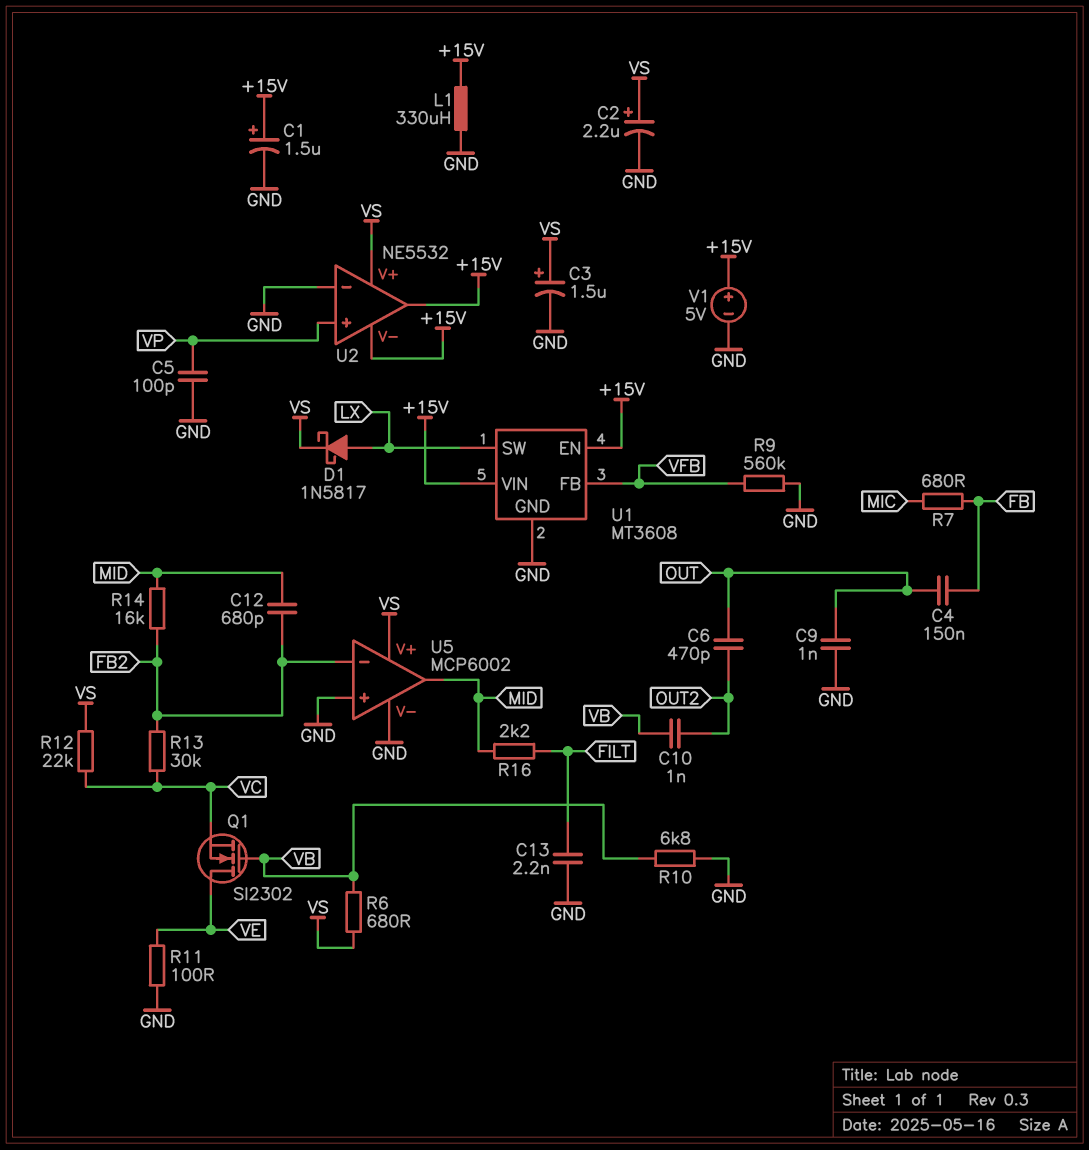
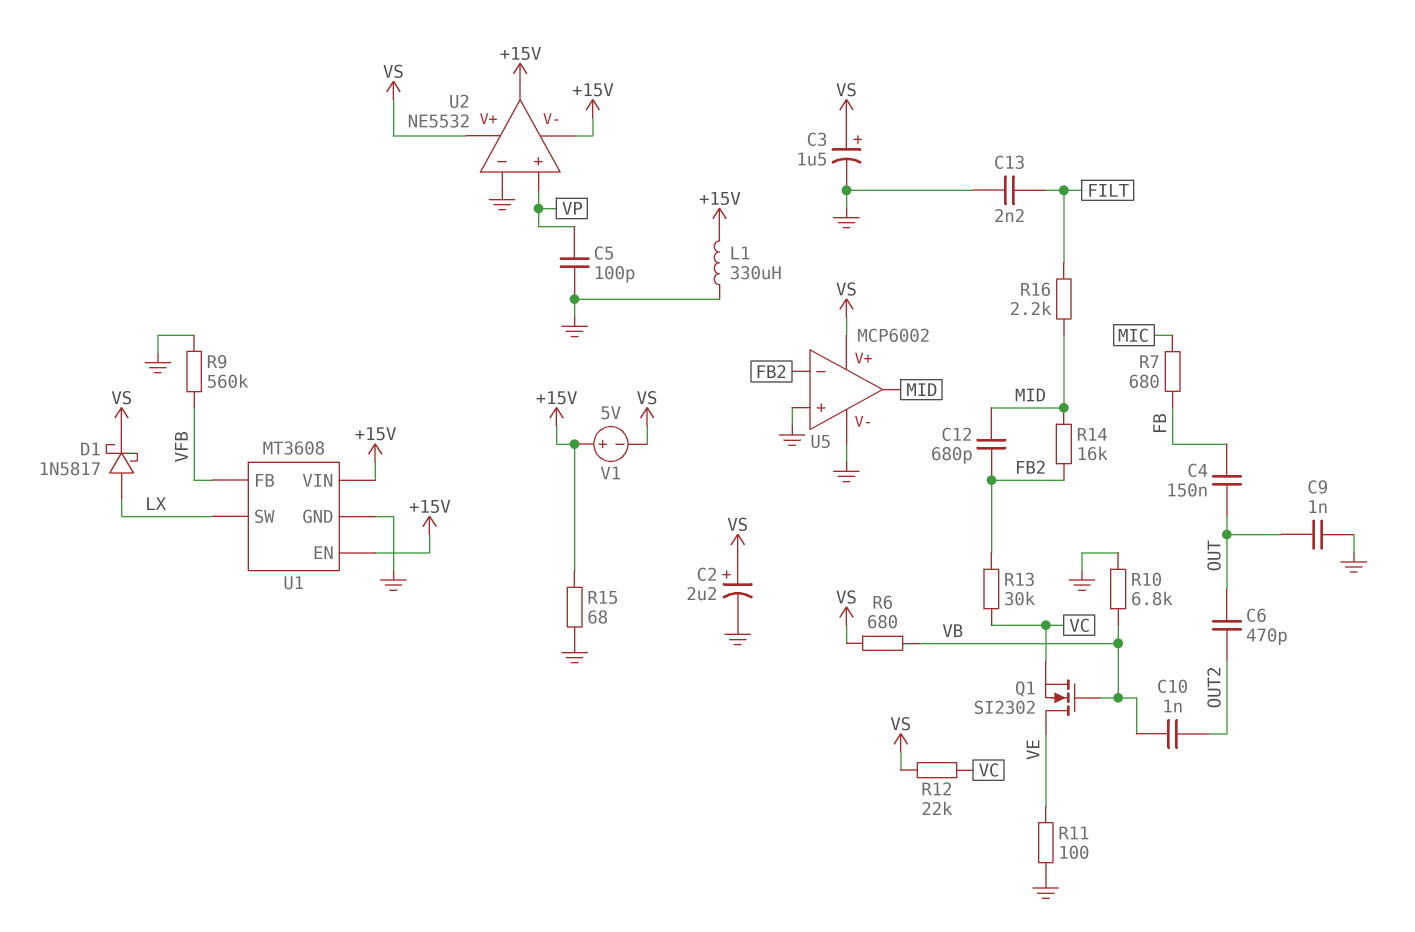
C1: 1.5uF (plus +15V, minus GND) -> none
R15: none -> 68 (+15V, GND)
V1: 5V (plus +15V, minus GND) -> 5V (plus +15V, minus VS)

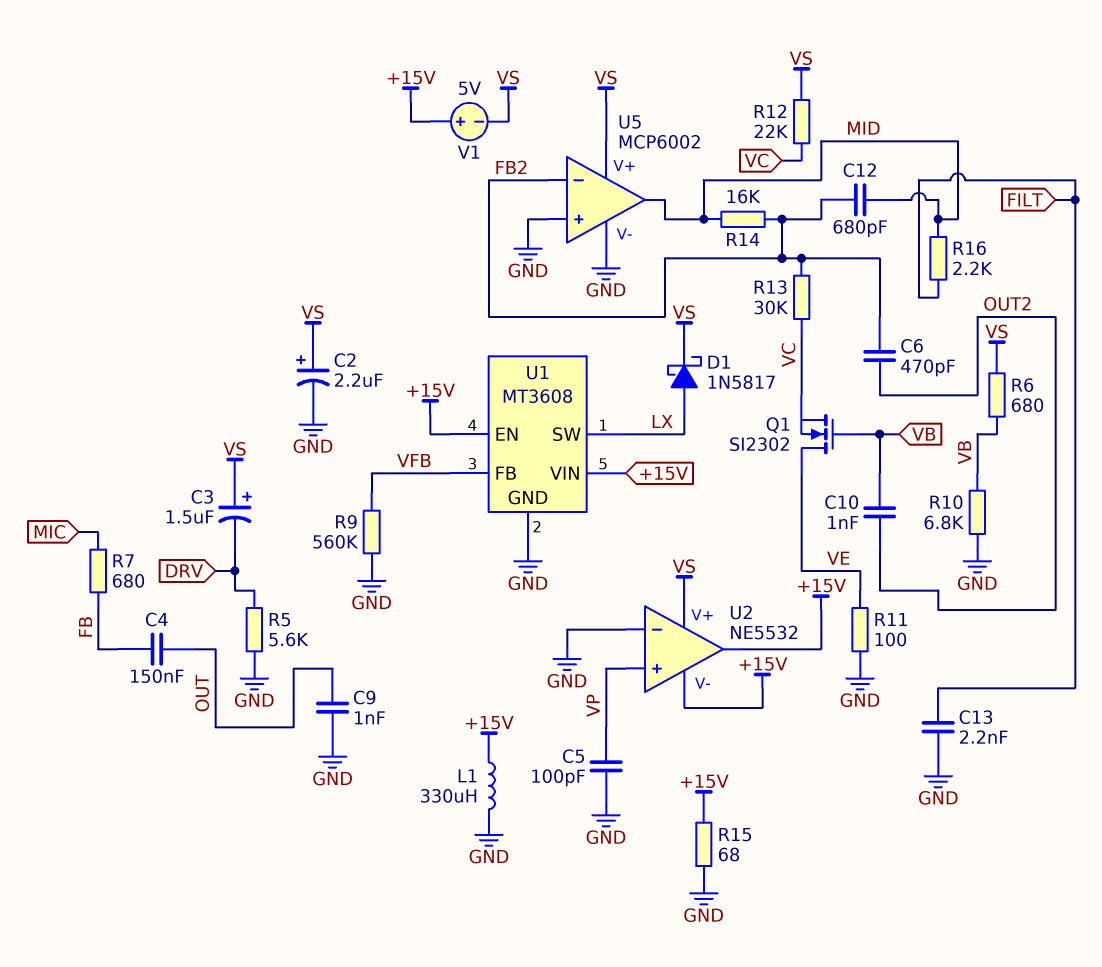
C3: 1.5uF (plus VS, minus GND) -> 1.5uF (plus VS, minus DRV)
C6: 470pF (OUT, OUT2) -> 470pF (FB2, OUT2)
R5: none -> 5.6k (DRV, GND)

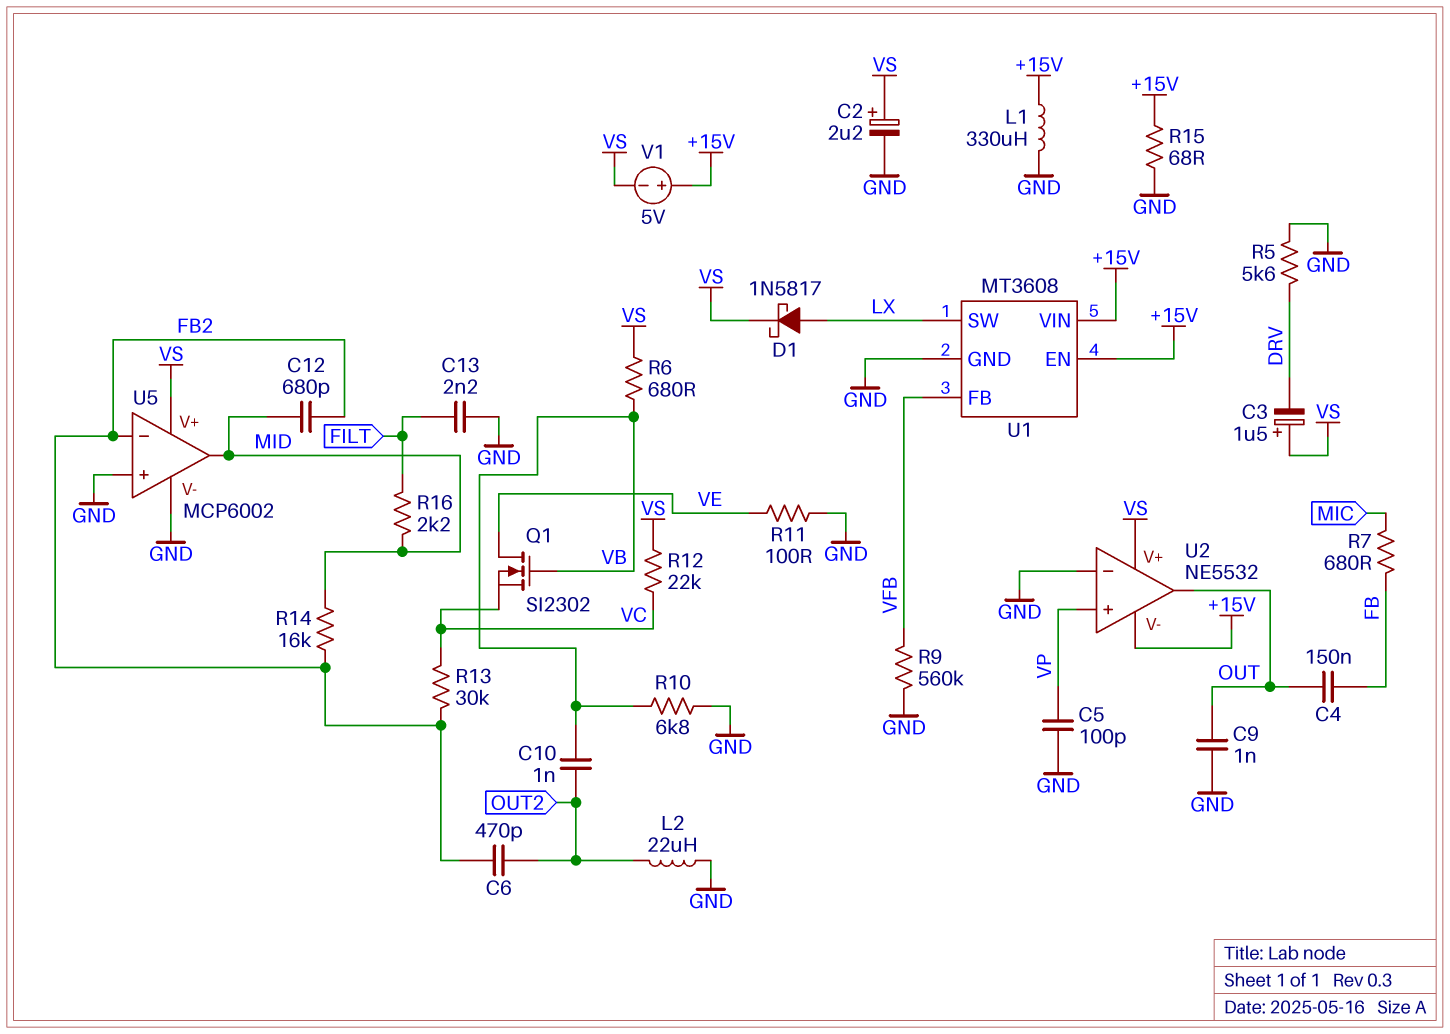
L2: none -> 22uH (GND, OUT2)
U2 pin out: +15V -> OUT

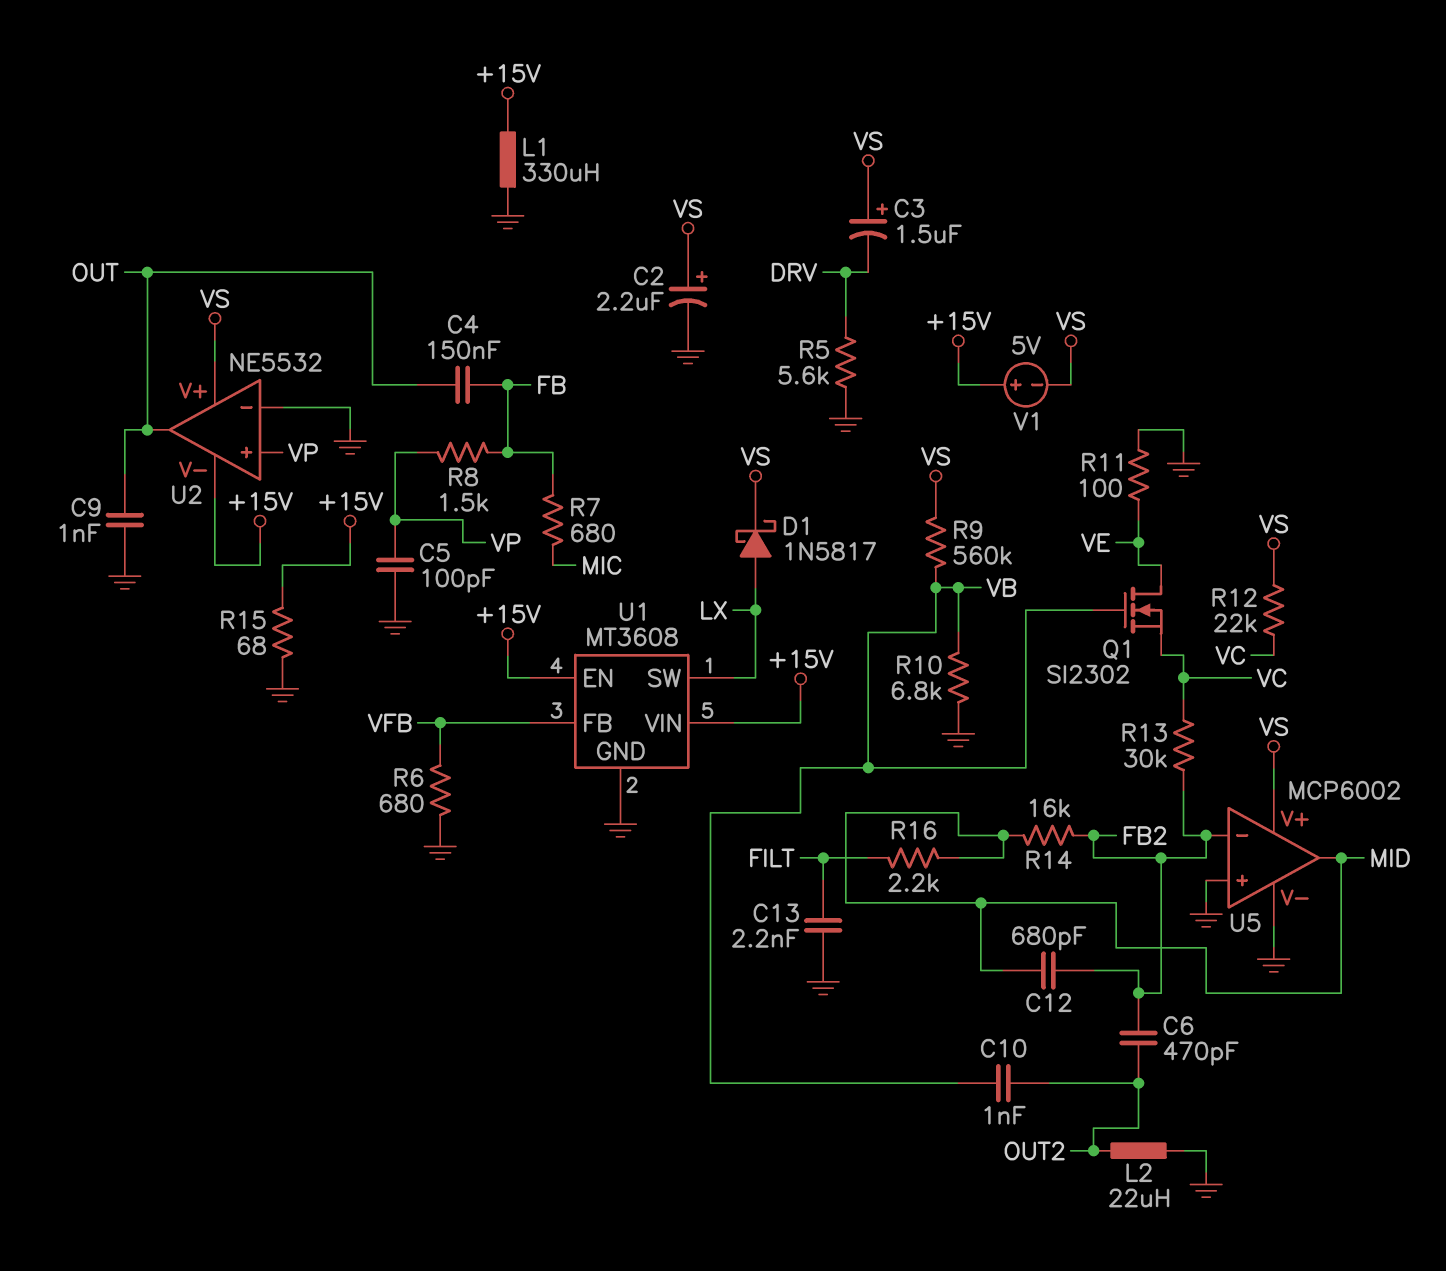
R6: 680 (VB, VS) -> 680 (GND, VFB)
R8: none -> 1.5k (FB, VP)
R9: 560k (GND, VFB) -> 560k (VB, VS)

